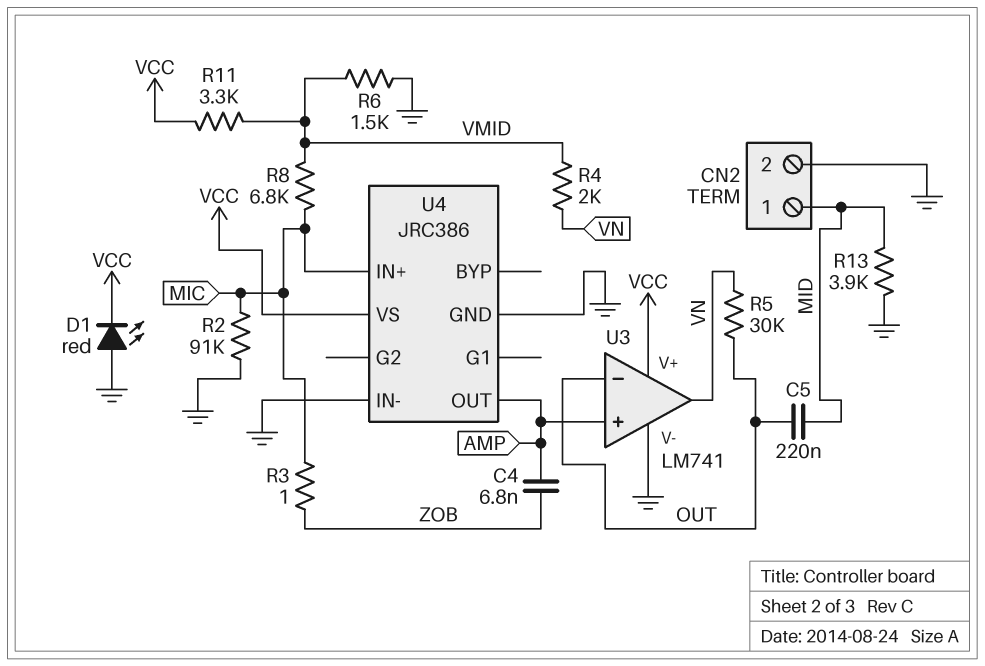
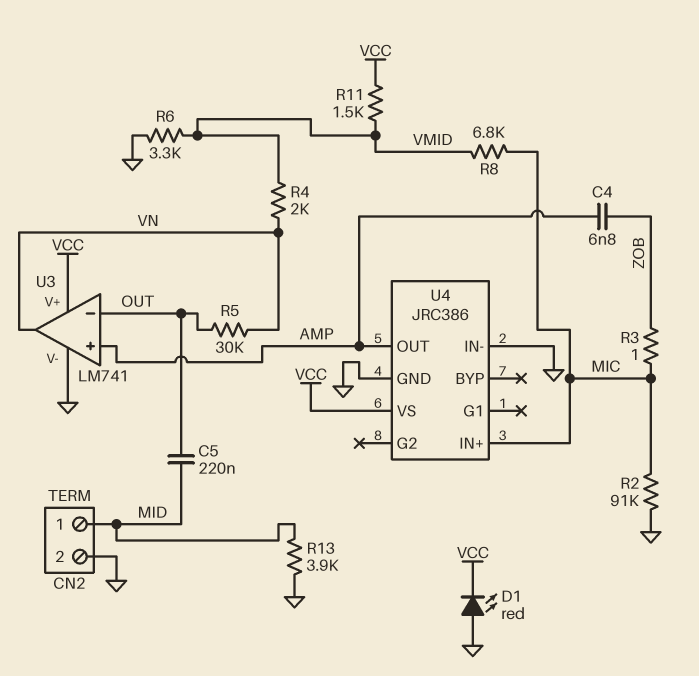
R6: 1.5k (GND, VMID) -> 3.3k (GND, VMID)
R11: 3.3k (VCC, VMID) -> 1.5k (VCC, VMID)

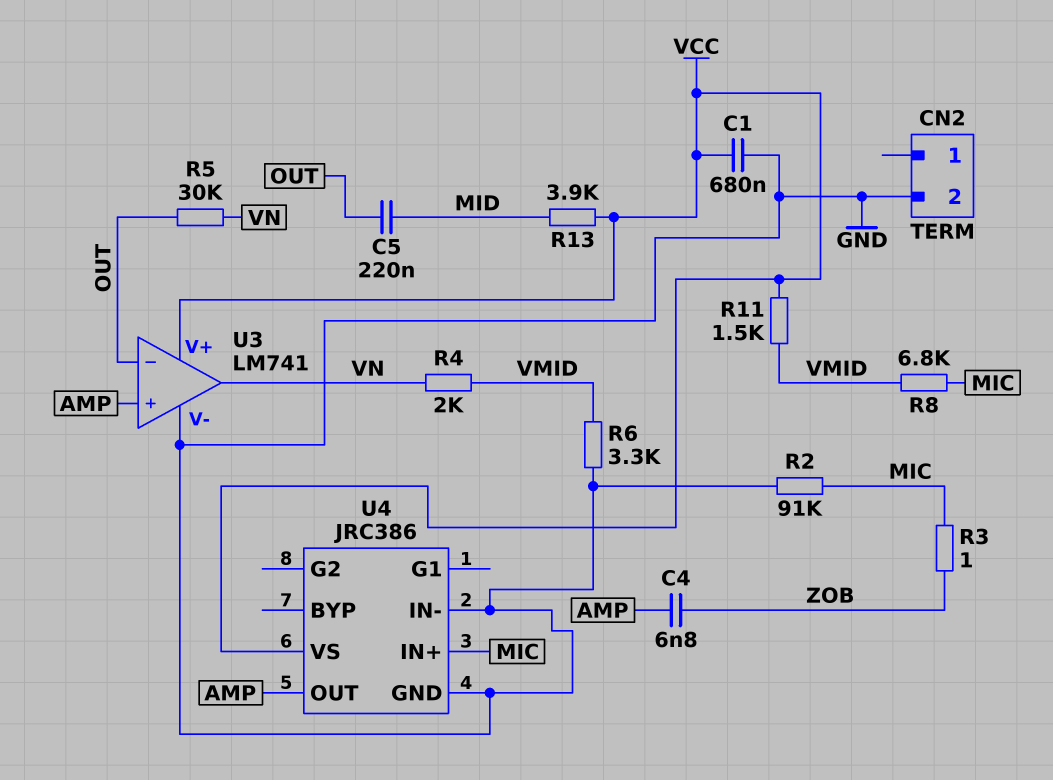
C1: none -> 680nF (GND, VCC)
CN2 pin 1: MID -> none
D1: LED red (A GND, K VCC) -> none
R13: 3.9k (GND, MID) -> 3.9k (MID, VCC)

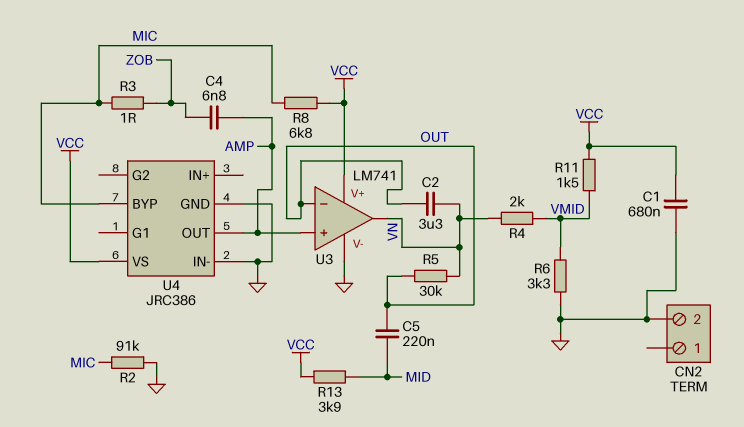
C2: none -> 3.3uF (OUT, VN)
R8: 6.8k (MIC, VMID) -> 6.8k (MIC, VCC)
U4 pin BYP: none -> MIC
U4 pin IN+: MIC -> none

